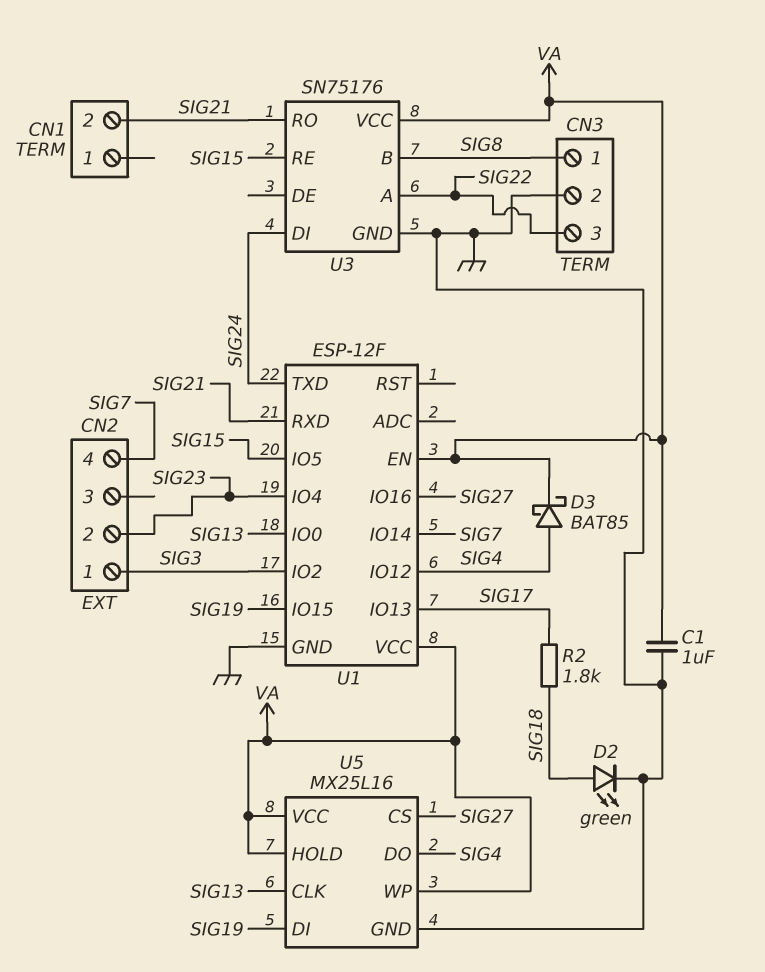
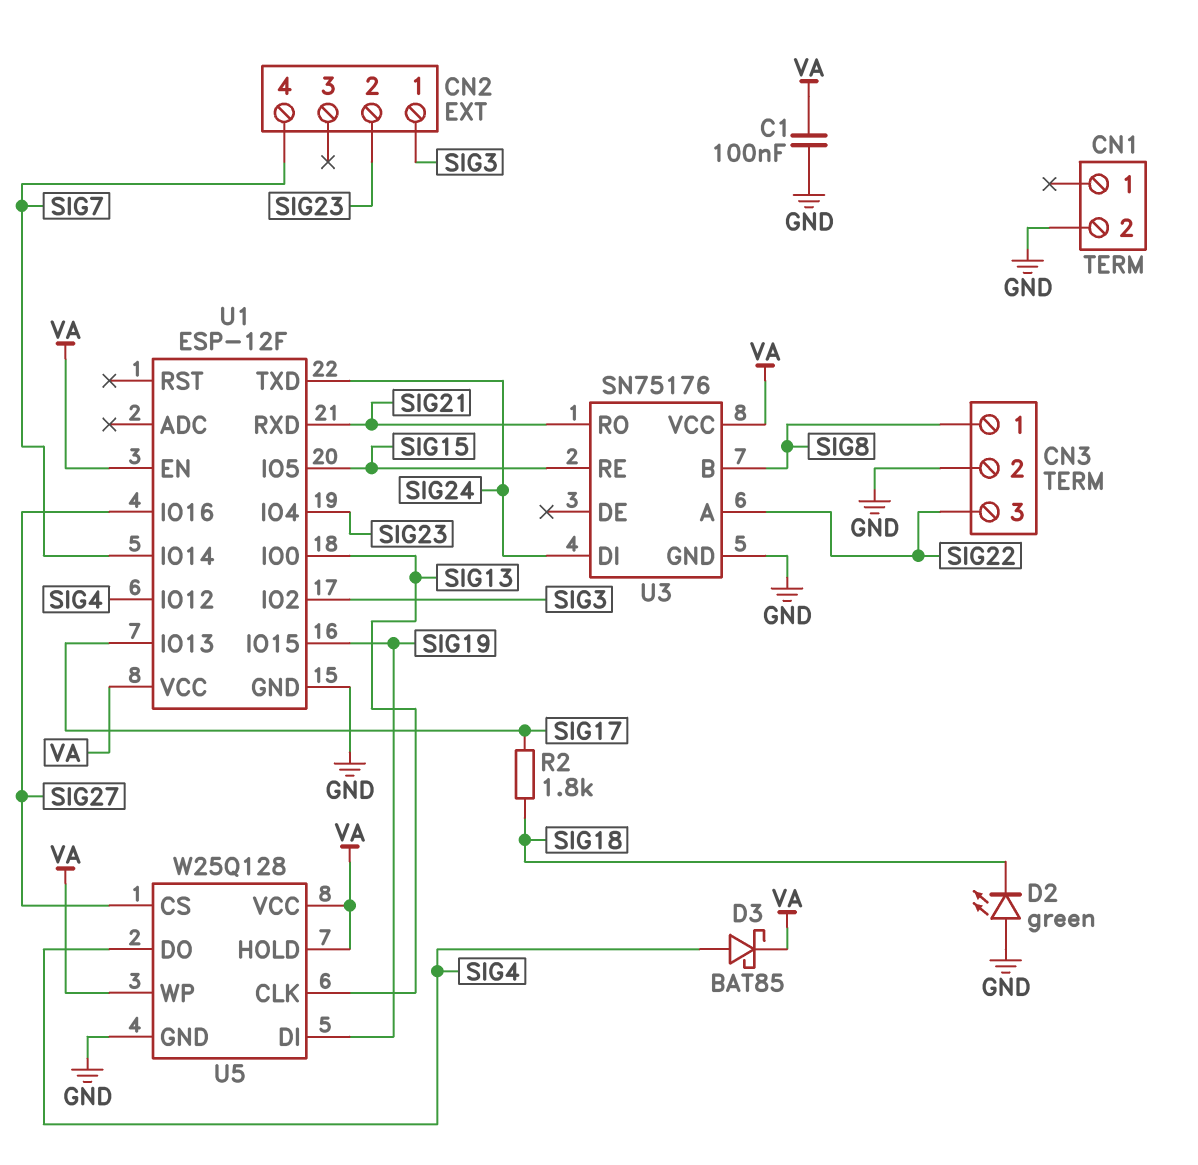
C1: 1uF (GND, VA) -> 100nF (GND, VA)
CN1 pin 2: SIG21 -> GND
D2: LED green (A SIG18, K GND) -> LED green (A GND, K SIG18)
U5: MX25L16 -> W25Q128

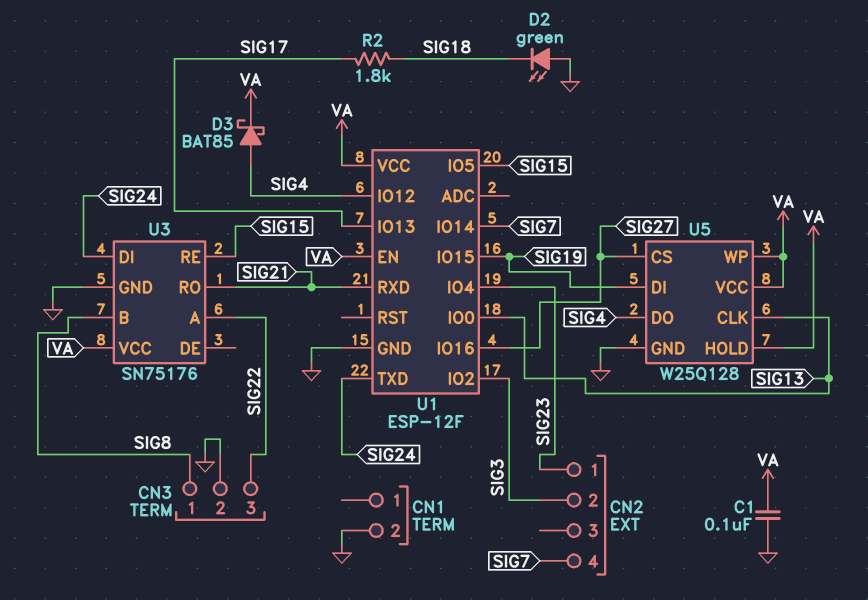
CN2 pin 1: SIG3 -> SIG23
CN2 pin 2: SIG23 -> SIG3

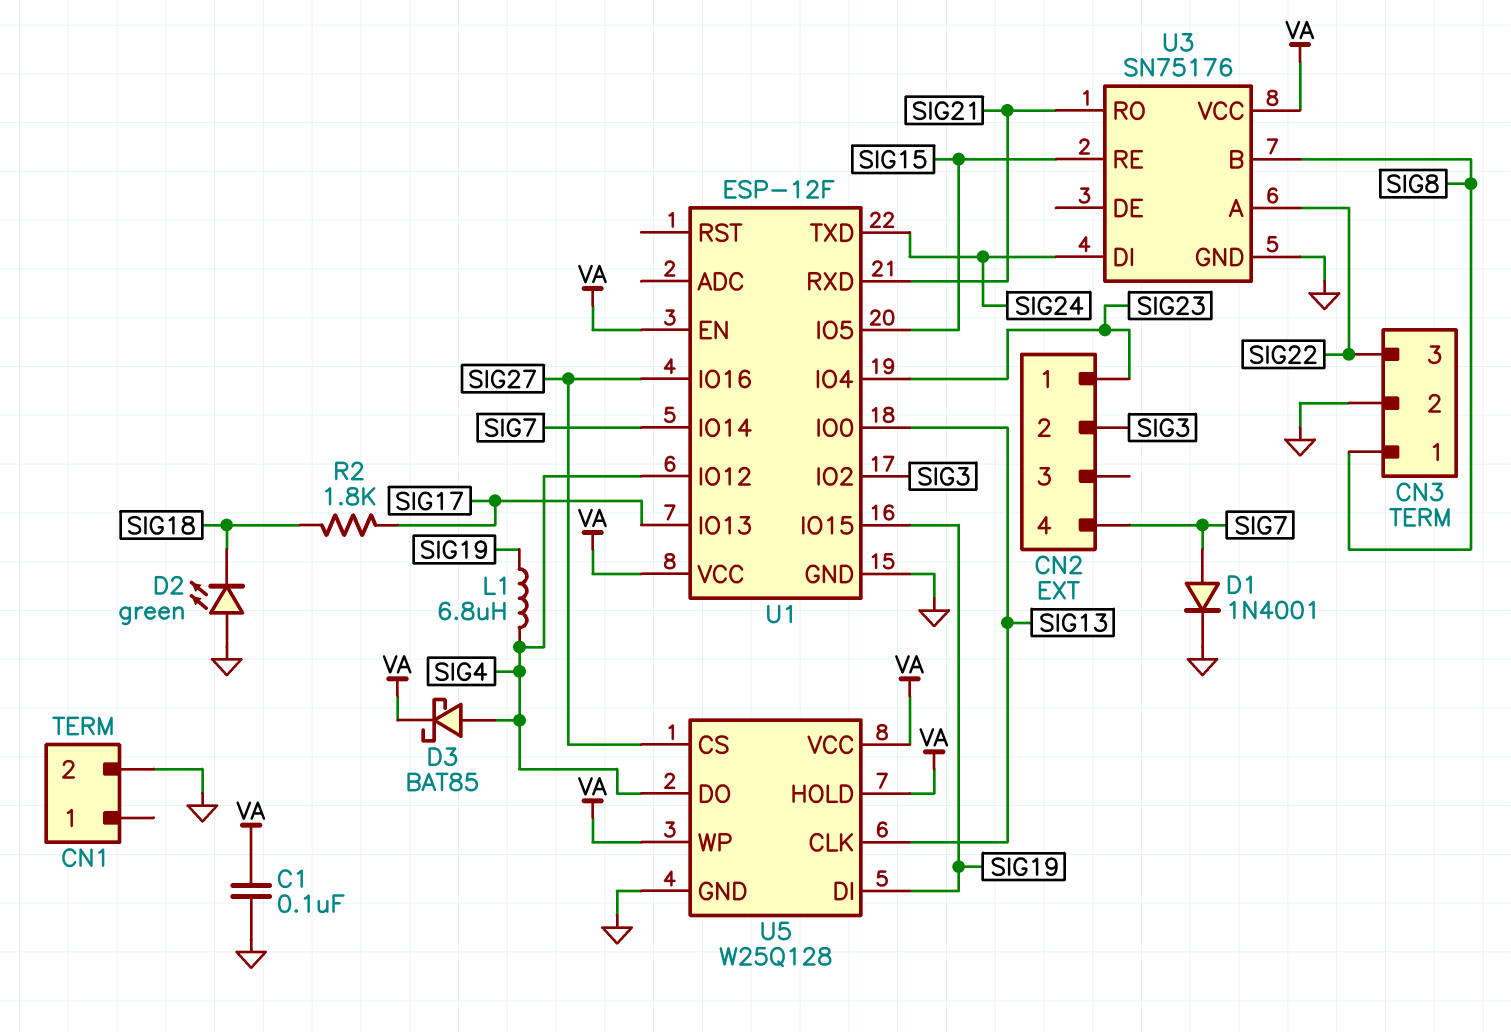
D1: none -> diode 1N4001 (A SIG7, K GND)
L1: none -> 6.8uH (SIG4, SIG19)

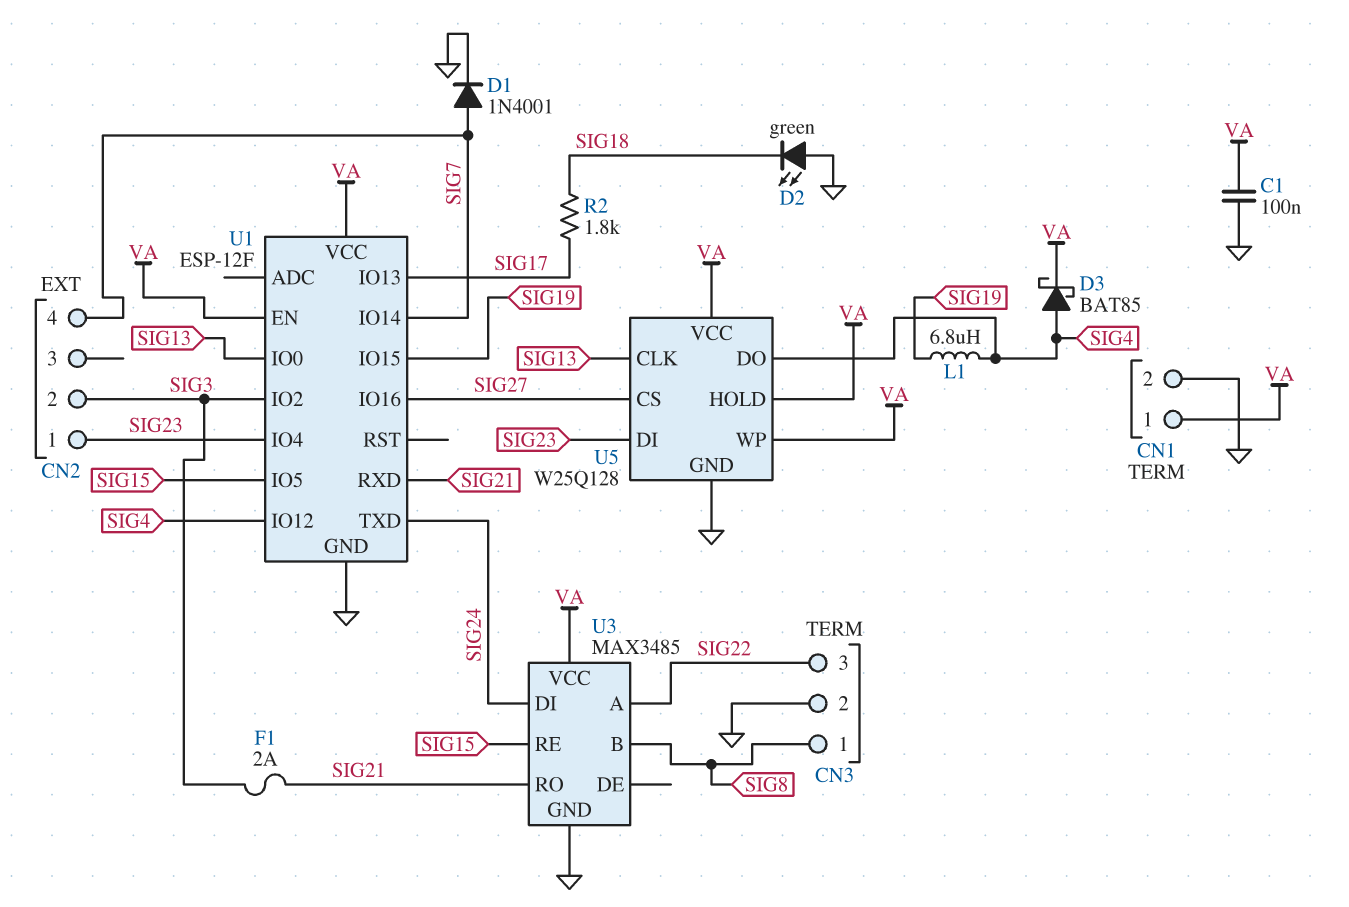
CN1 pin 1: none -> VA
F1: none -> 2A (SIG3, SIG21)
U3: SN75176 -> MAX3485
U5 pin DI: SIG19 -> SIG23

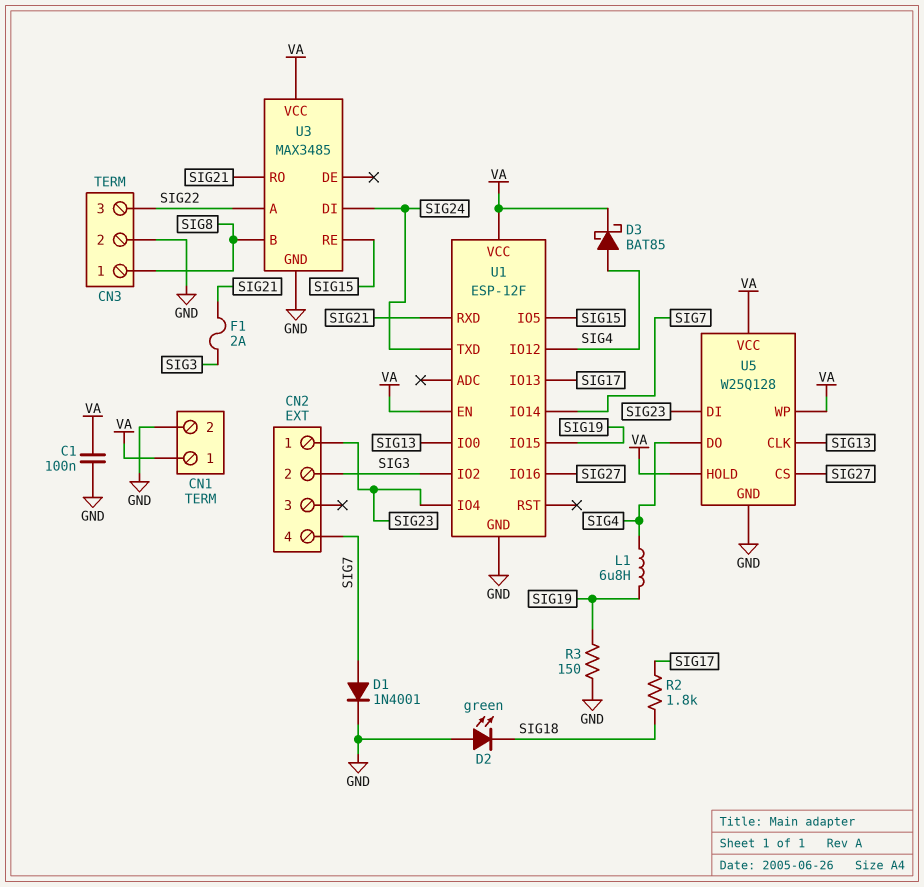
R3: none -> 150 (GND, SIG19)

